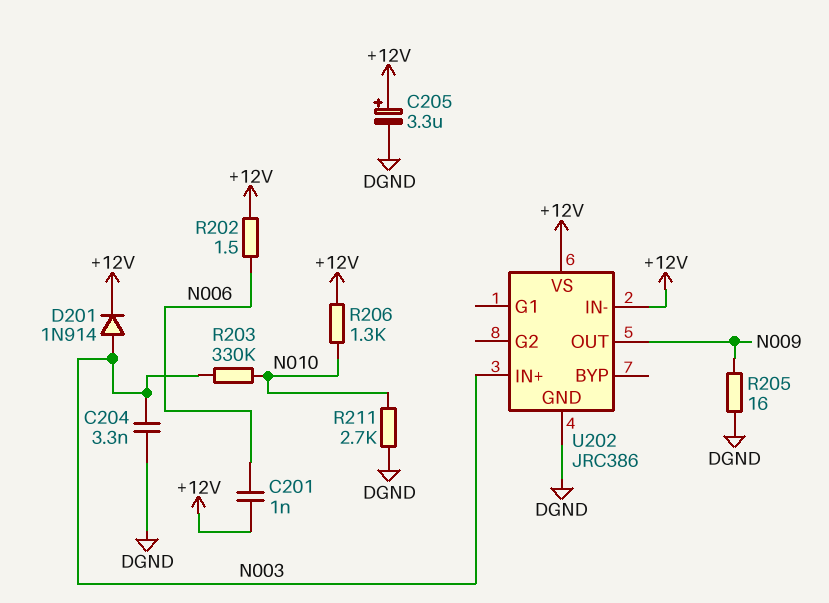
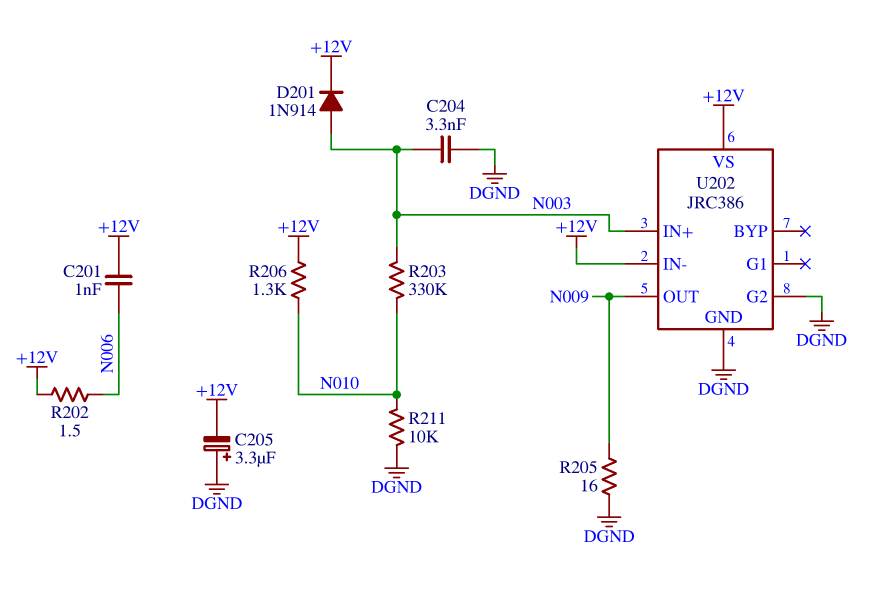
C205: 3.3uF (plus +12V, minus DGND) -> 3.3uF (plus DGND, minus +12V)
R211: 2.7k (DGND, N010) -> 10k (DGND, N010)
U202 pin G2: none -> DGND

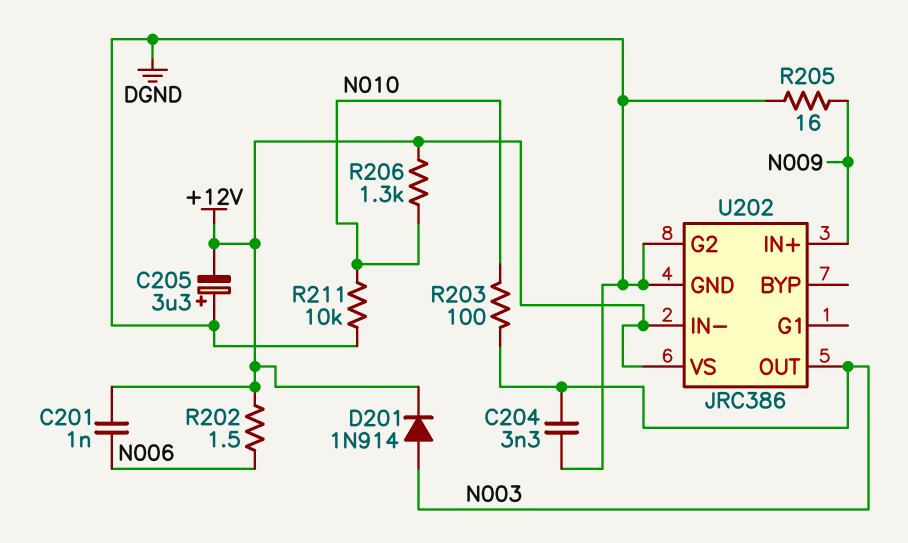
R203: 330k (N003, N010) -> 100 (N003, N010)
U202 pin IN+: N003 -> N009
U202 pin OUT: N009 -> N003

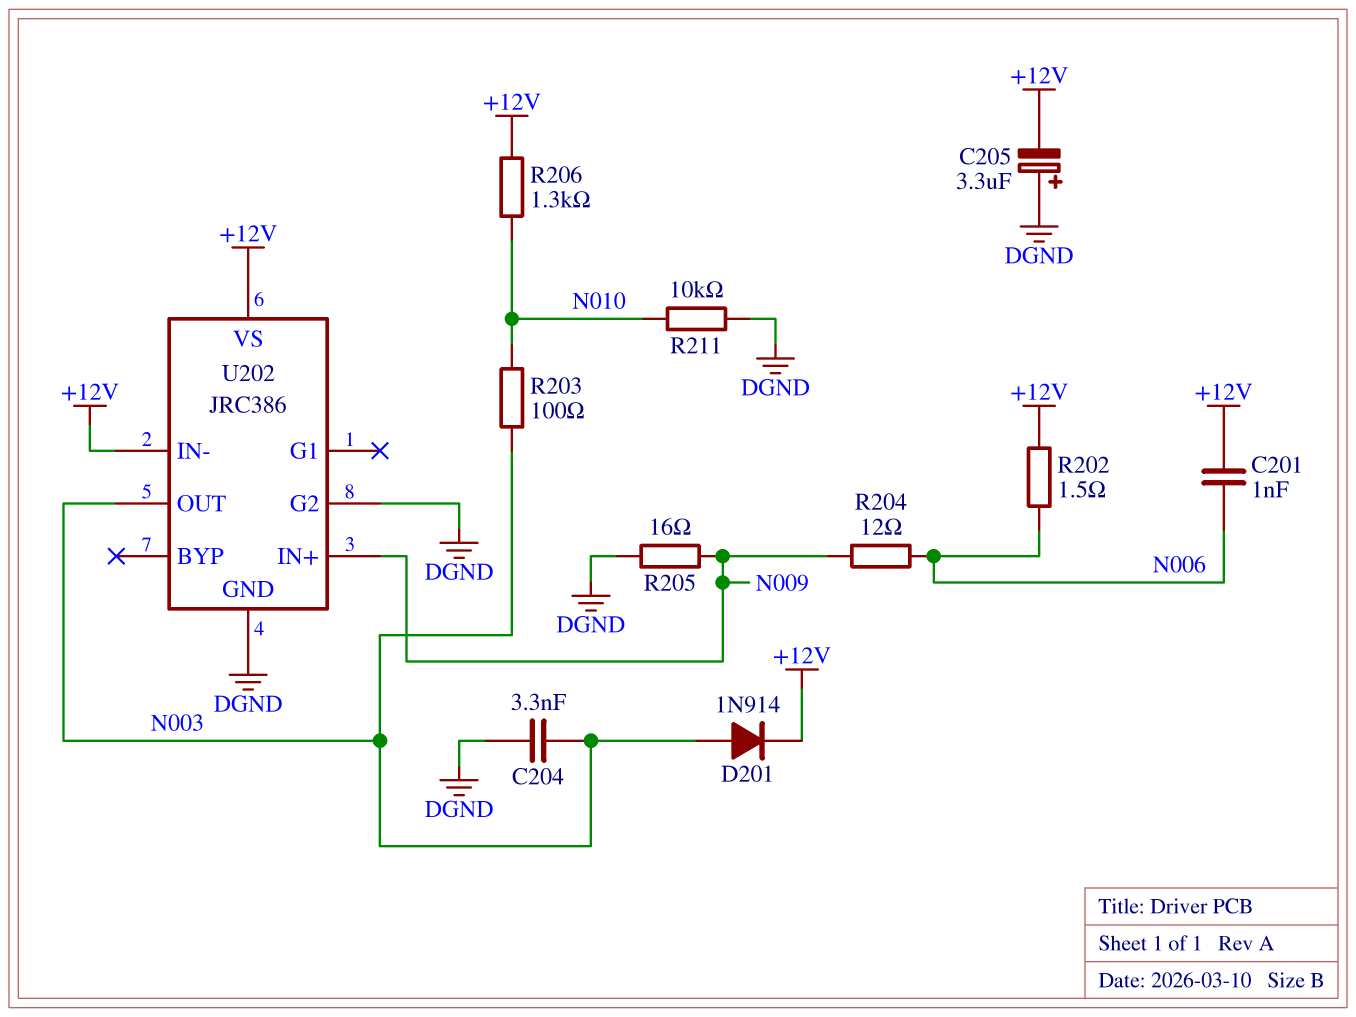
R204: none -> 12 (N006, N009)

